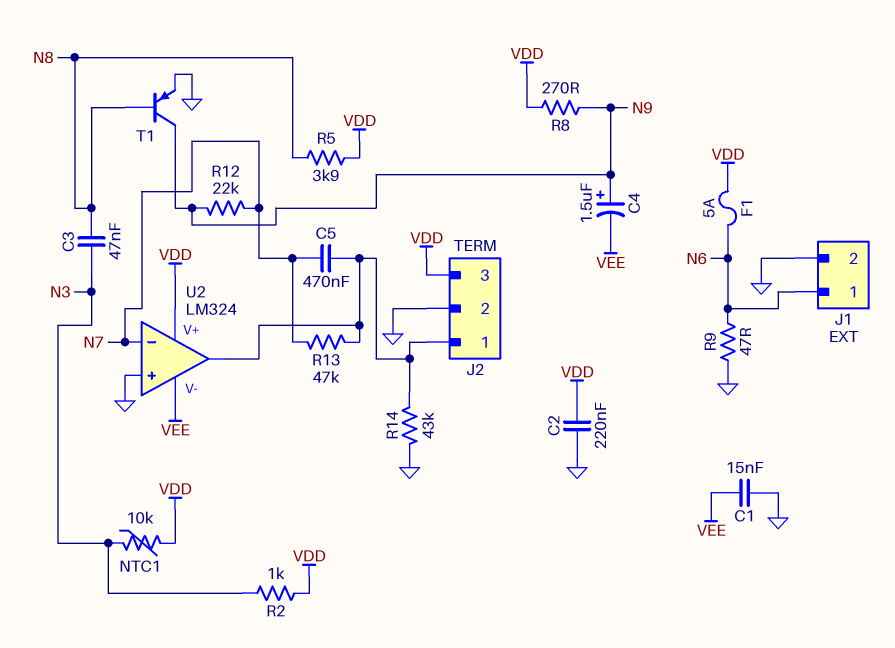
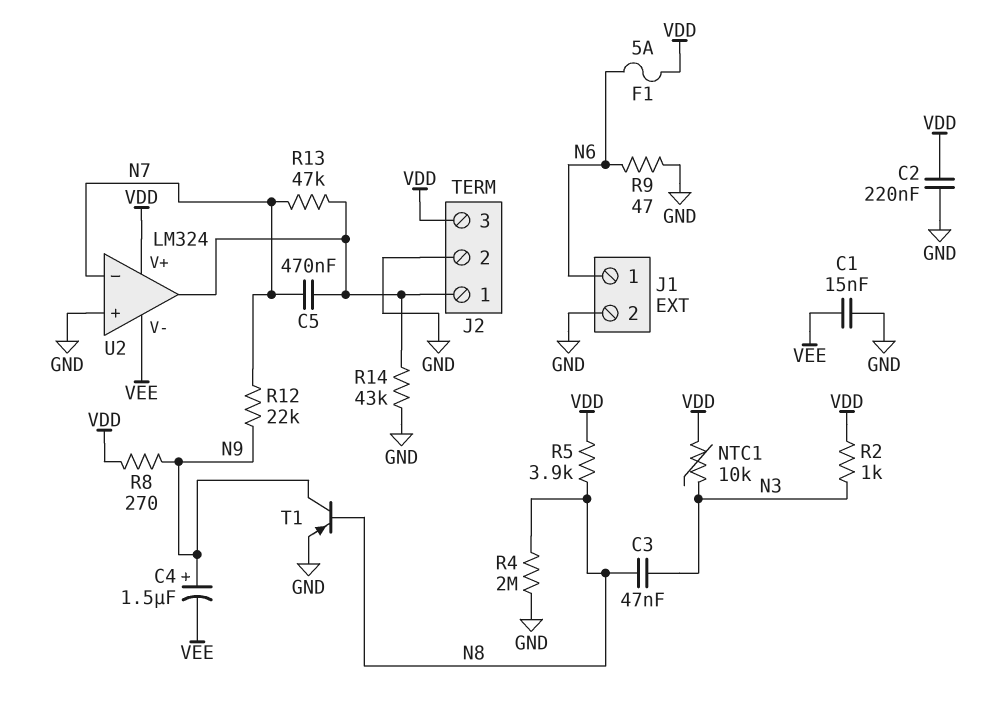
R4: none -> 2M (GND, N8)

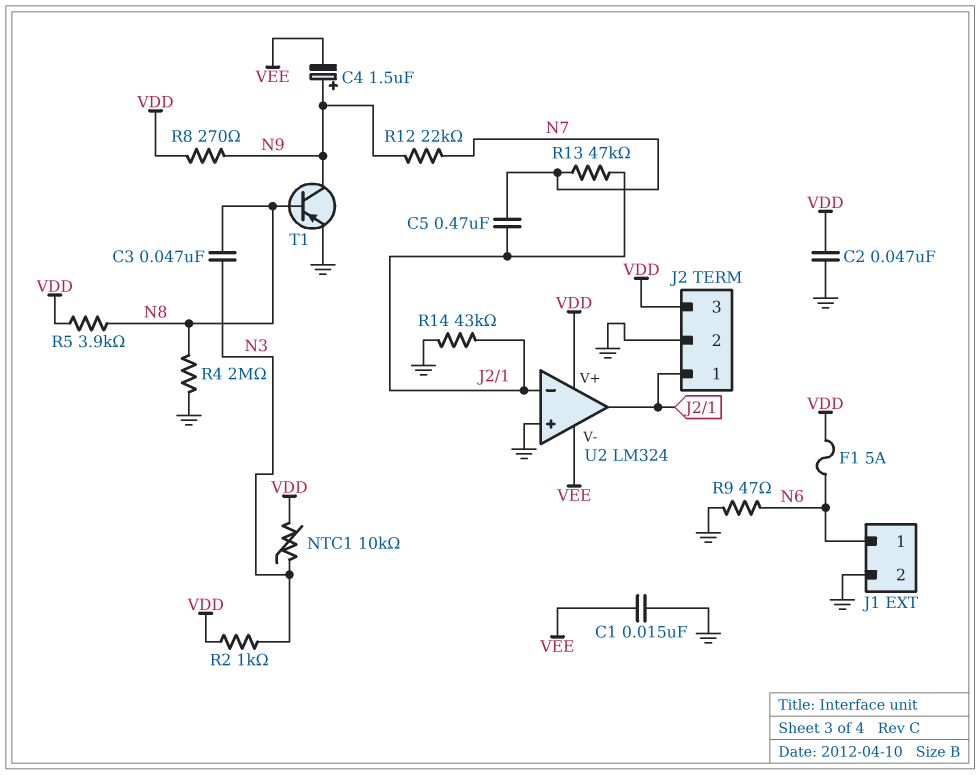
C2: 220nF (GND, VDD) -> 47nF (GND, VDD)
U2 pin in-: N7 -> J2/1

